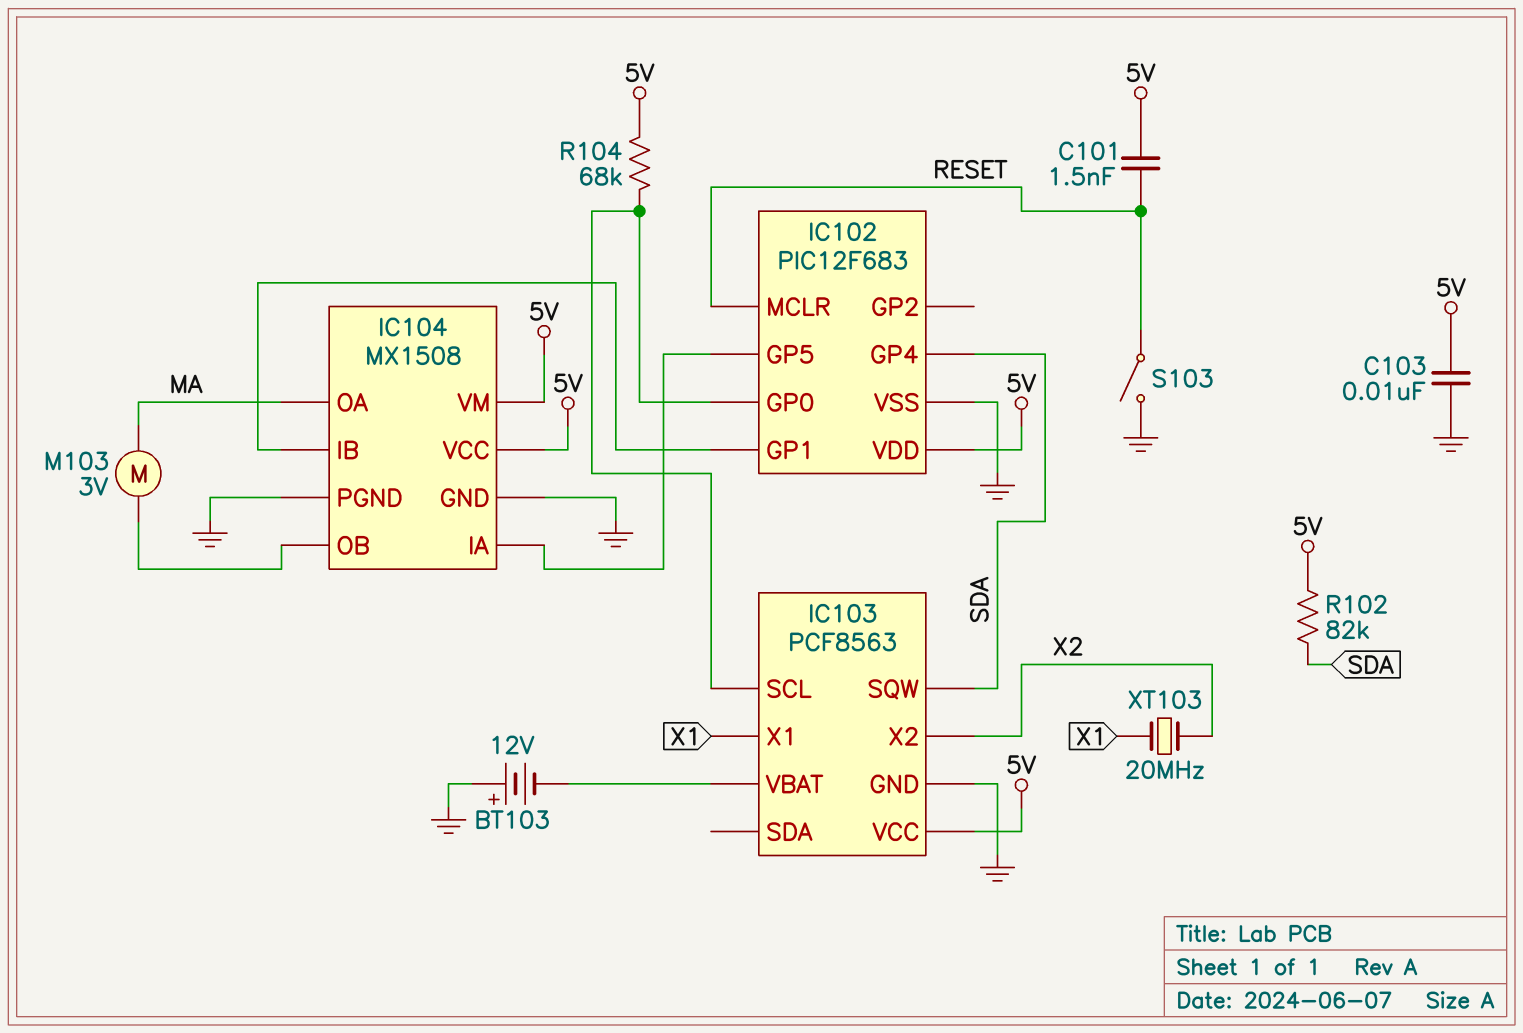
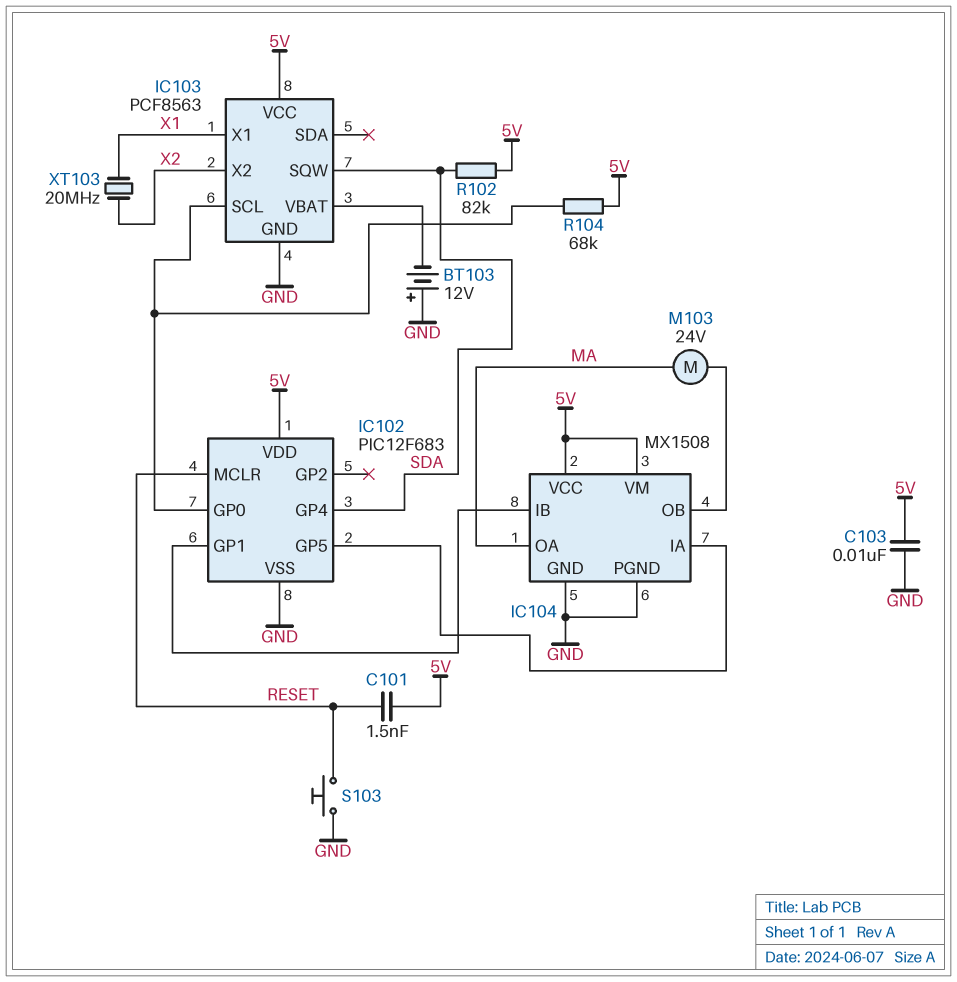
M103: motor 3V (IC104/OB, MA) -> motor 24V (IC104/OB, MA)
S103: switch (GND, RESET) -> button (GND, RESET)

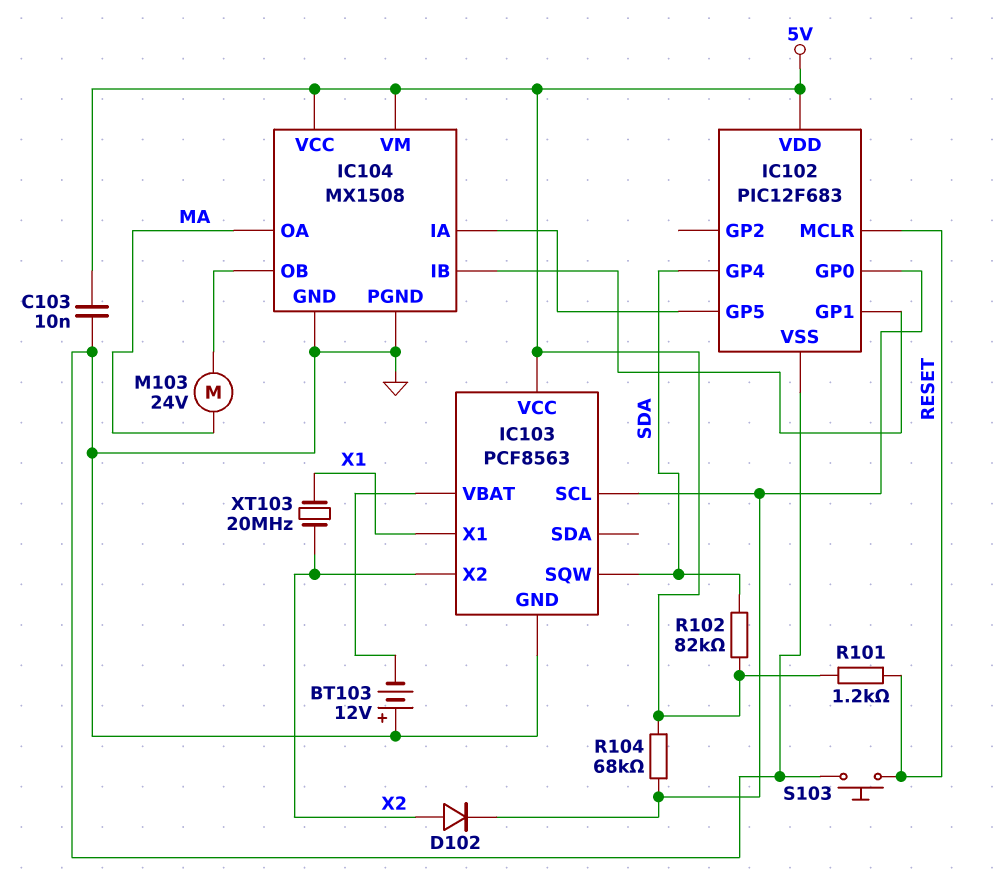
C101: 1.5nF (5V, RESET) -> none
D102: none -> diode (A X2, K IC102/GP0)
R101: none -> 1.2k (5V, RESET)

